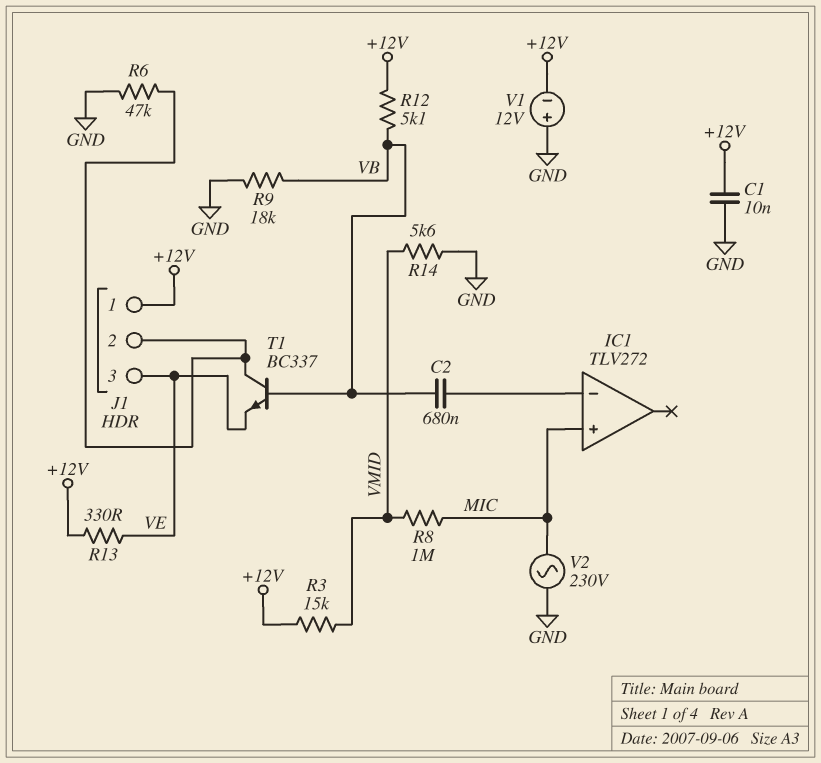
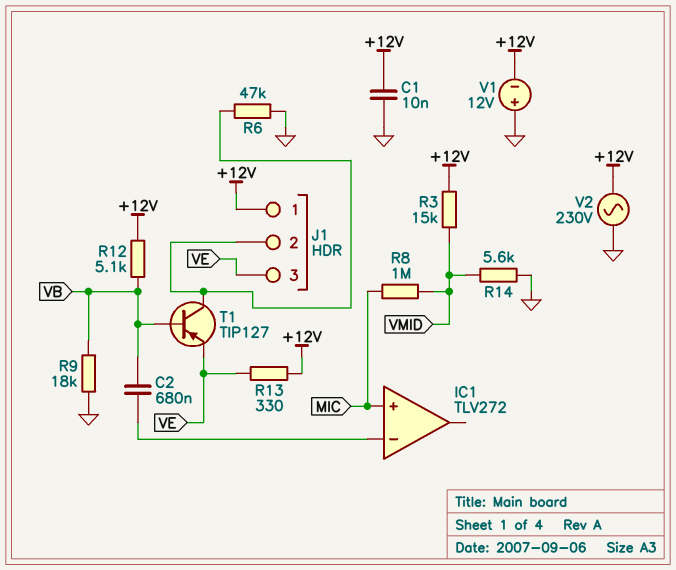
T1: NPN BC337 (B VB, C J1/2, E VE) -> PNP TIP127 (B VB, C J1/2, E VE)
V2: AC 230V (GND, MIC) -> AC 230V (+12V, GND)

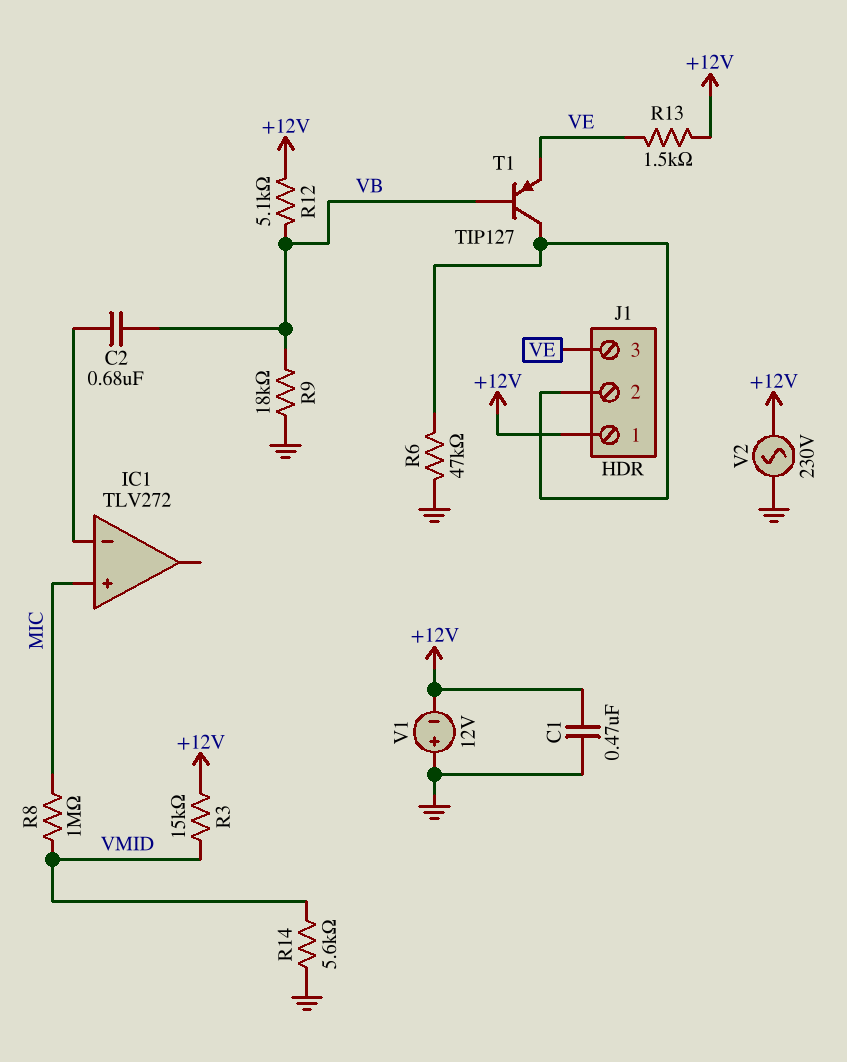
C1: 10nF (+12V, GND) -> 470nF (+12V, GND)
R13: 330 (+12V, VE) -> 1.5k (+12V, VE)

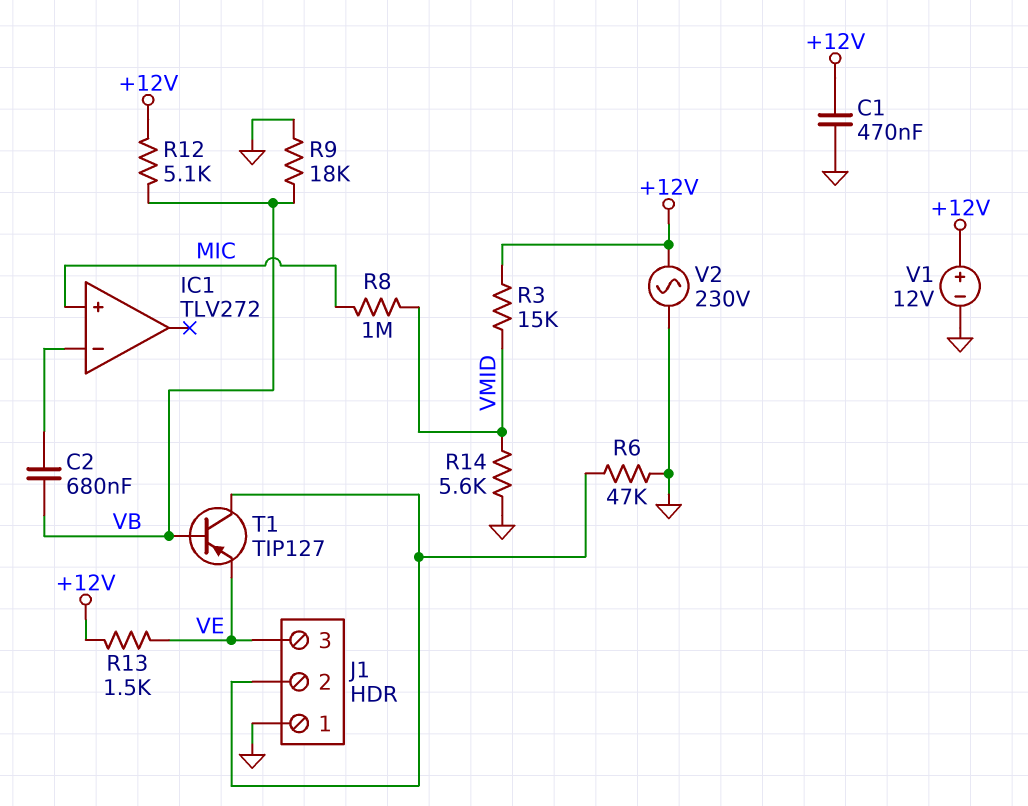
J1 pin 1: +12V -> GND
V1: 12V (plus GND, minus +12V) -> 12V (plus +12V, minus GND)

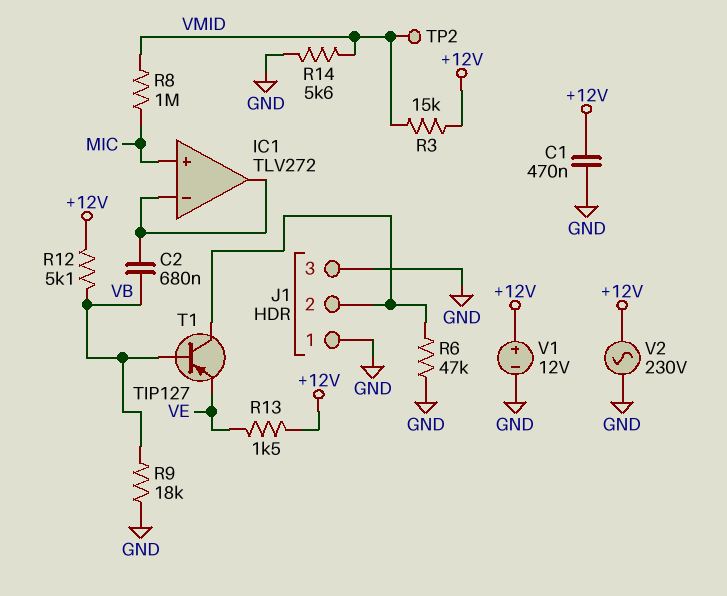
IC1 pin out: none -> IC1/in-
J1 pin 3: VE -> GND
TP2: none -> test point (VMID)

